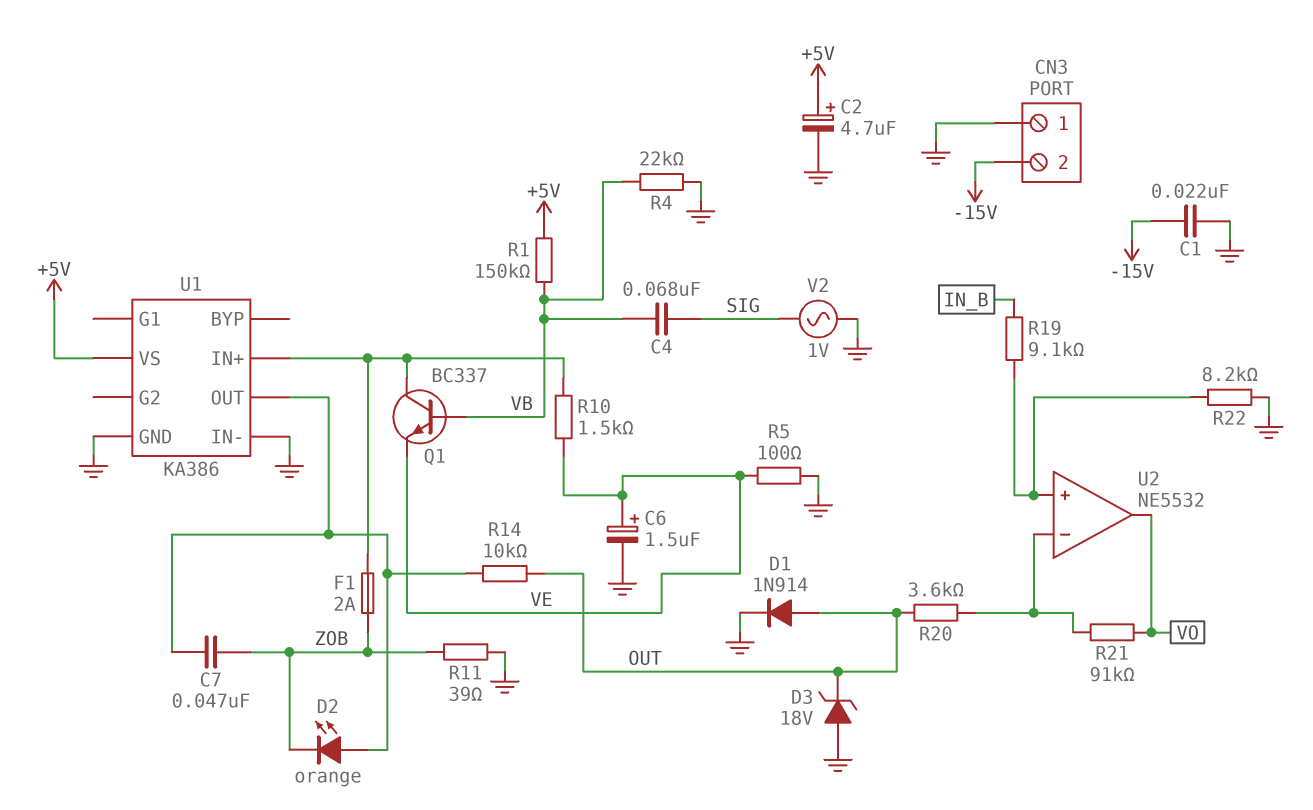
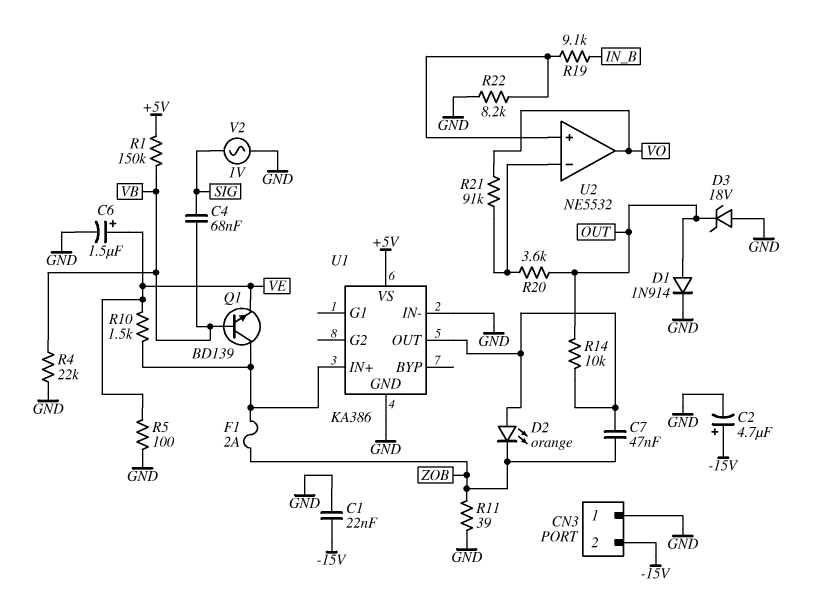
C2: 4.7uF (plus +5V, minus GND) -> 4.7uF (plus -15V, minus GND)
Q1: NPN BC337 (B VB, C U1/IN+, E VE) -> NPN BD139 (B VB, C U1/IN+, E VE)

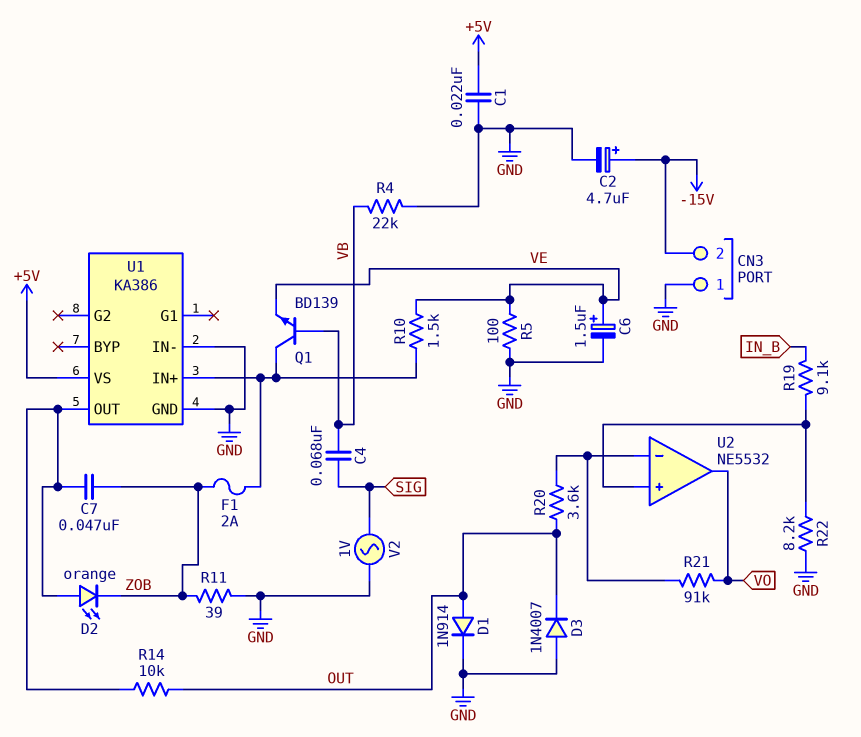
C1: 22nF (-15V, GND) -> 22nF (+5V, GND)
D3: zener 18V (A GND, K OUT) -> diode 1N4007 (A GND, K OUT)
R1: 150k (+5V, VB) -> none

